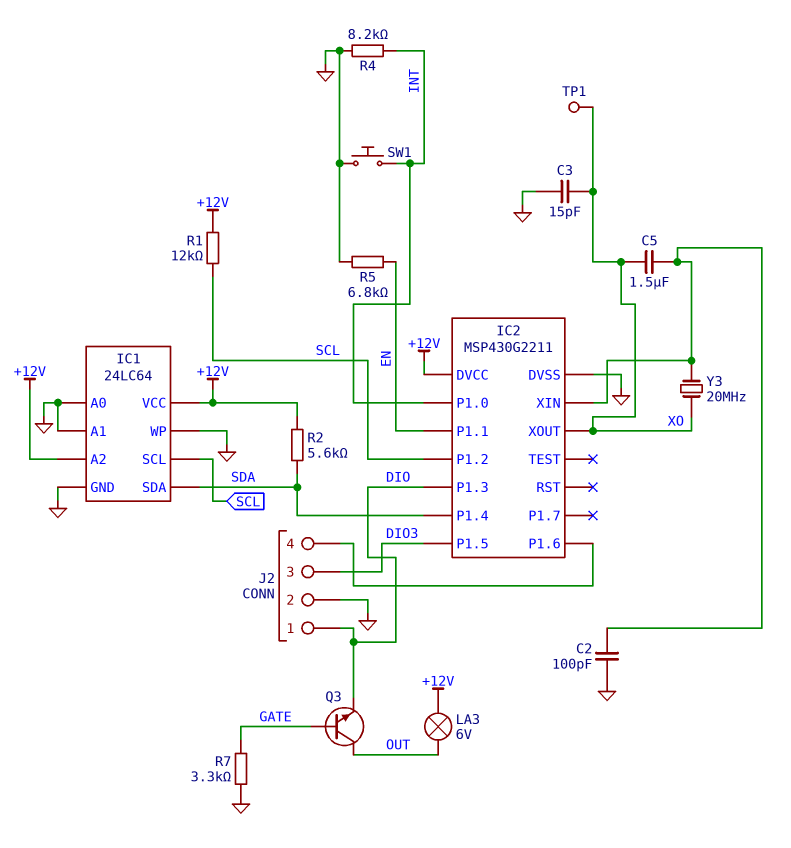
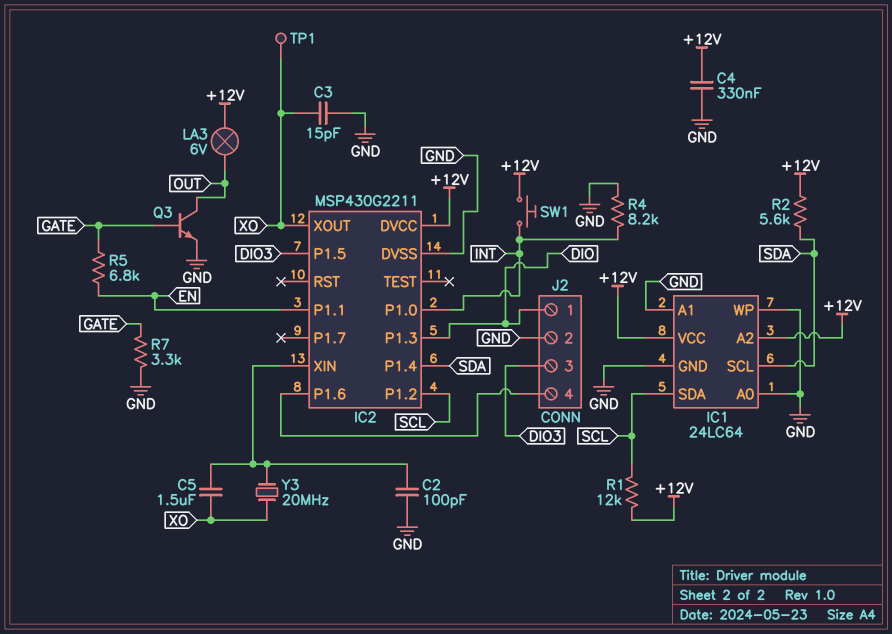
C4: none -> 330nF (+12V, GND)
IC1 pin SCL: SCL -> SDA
IC1 pin SDA: SDA -> SCL
Q3: NPN (B GATE, C OUT, E DIO) -> NPN (B GATE, C OUT, E GND)
R5: 6.8k (EN, GND) -> 6.8k (EN, GATE)
SW1: button (GND, INT) -> button (+12V, INT)

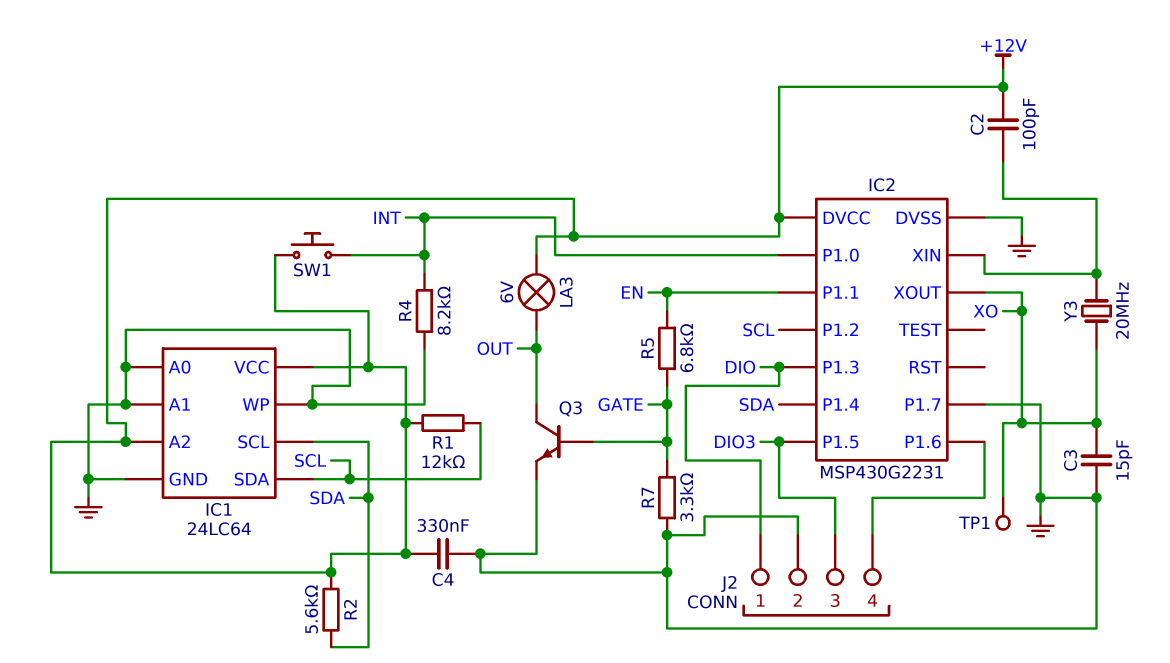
C2: 100pF (GND, IC2/XIN) -> 100pF (+12V, IC2/XIN)
C5: 1.5uF (IC2/XIN, XO) -> none
IC2: MSP430G2211 -> MSP430G2231
IC2 pin P1.7: none -> GND

